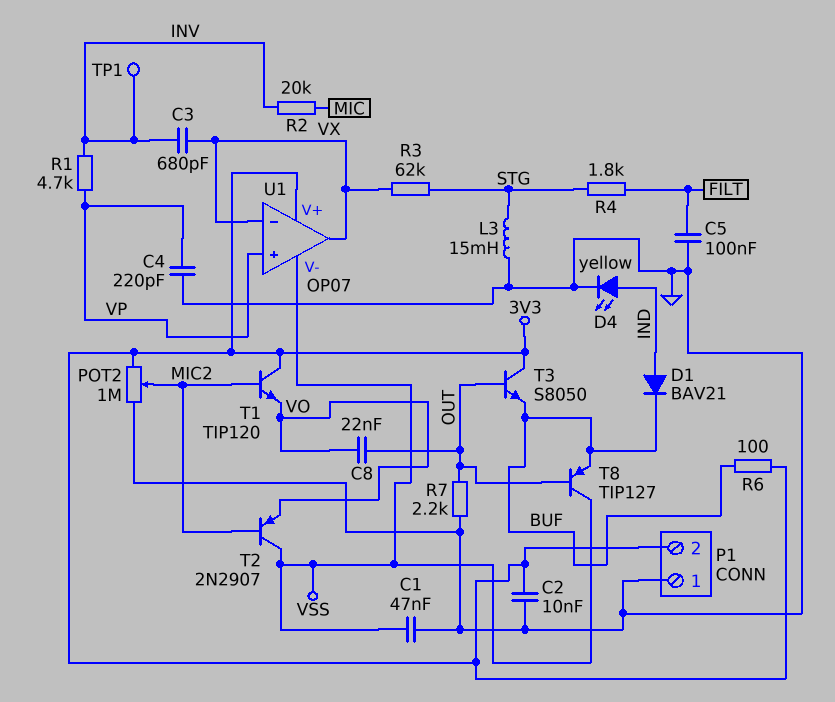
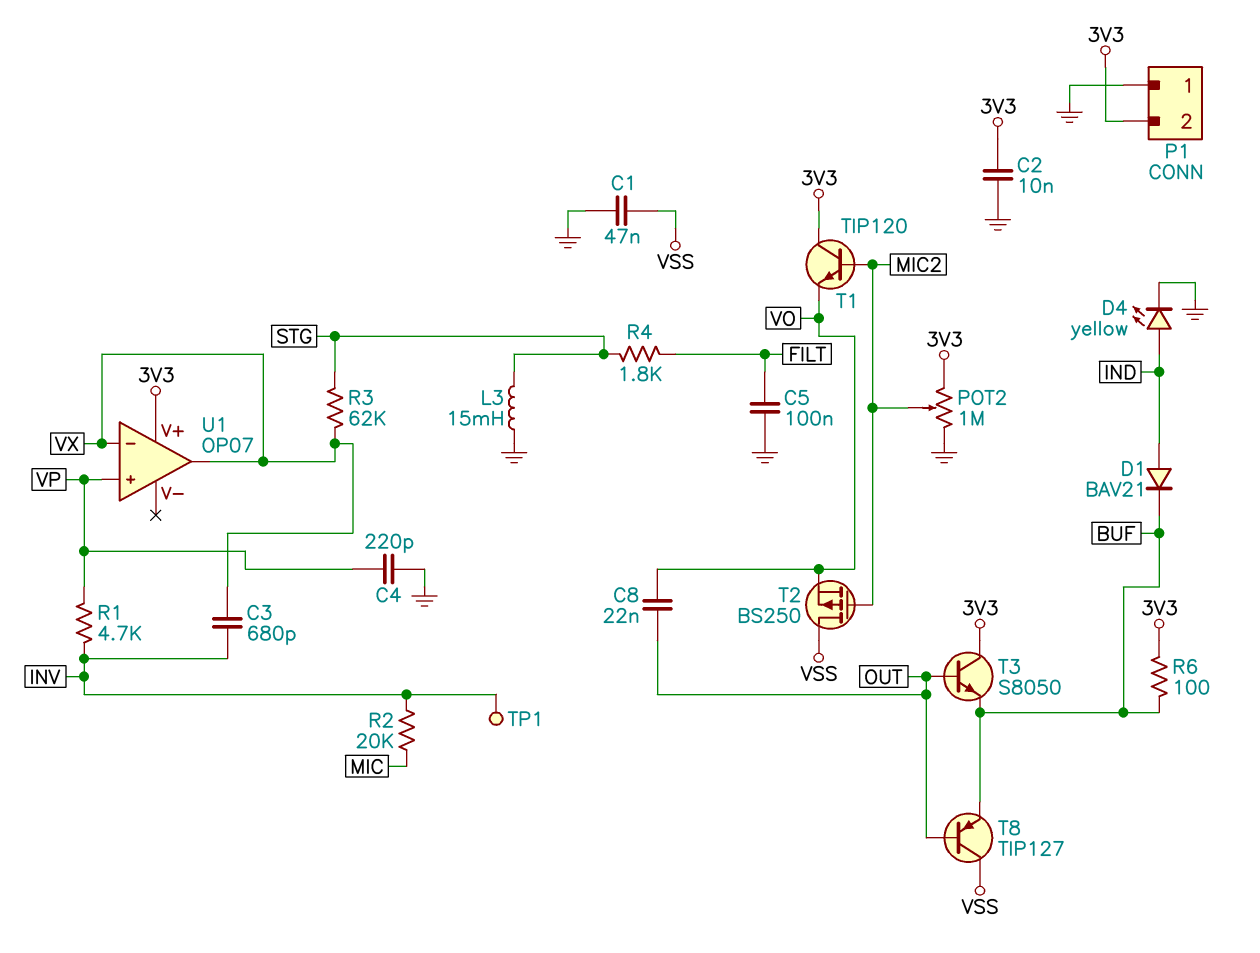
R7: 2.2k (GND, OUT) -> none
T2: PNP 2N2907 (B MIC2, C VSS, E VO) -> PMOS BS250 (G MIC2, D VSS, S VO)
U1 pin V-: VSS -> none

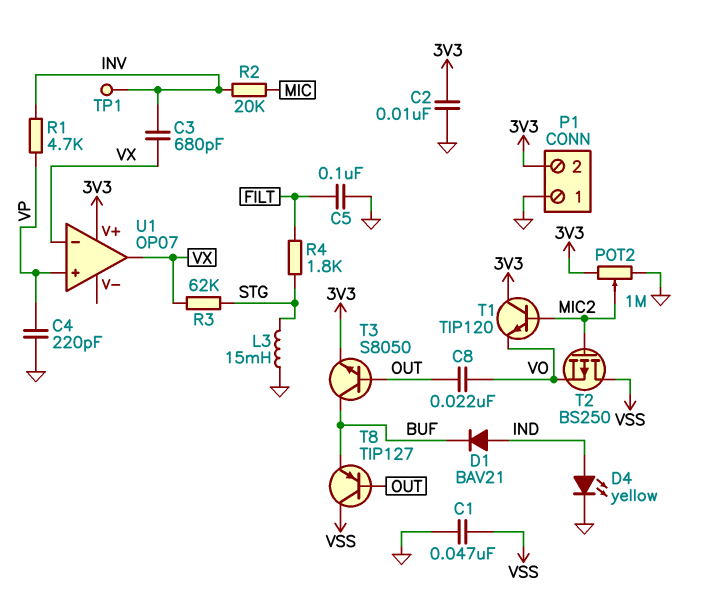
R6: 100 (3V3, BUF) -> none
T3: NPN S8050 (B OUT, C 3V3, E BUF) -> NPN S8050 (B OUT, C BUF, E 3V3)

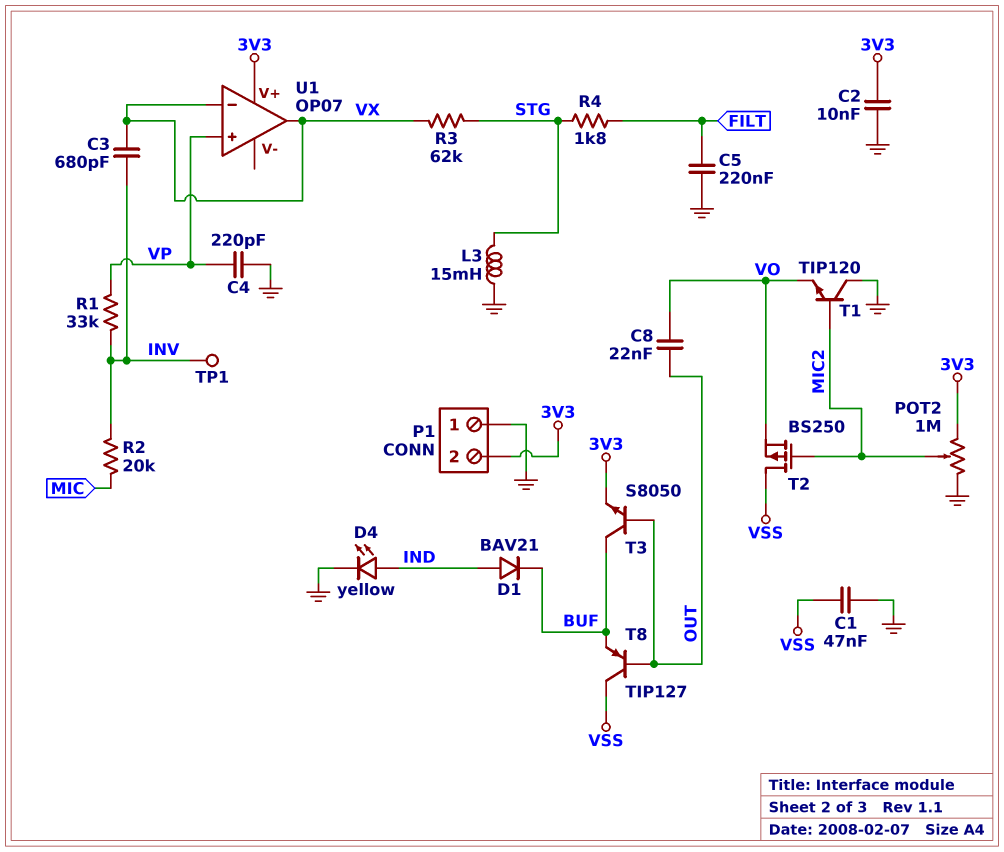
C5: 100nF (FILT, GND) -> 220nF (FILT, GND)
R1: 4.7k (INV, VP) -> 33k (INV, VP)
T1: NPN TIP120 (B MIC2, C 3V3, E VO) -> NPN TIP120 (B MIC2, C GND, E VO)

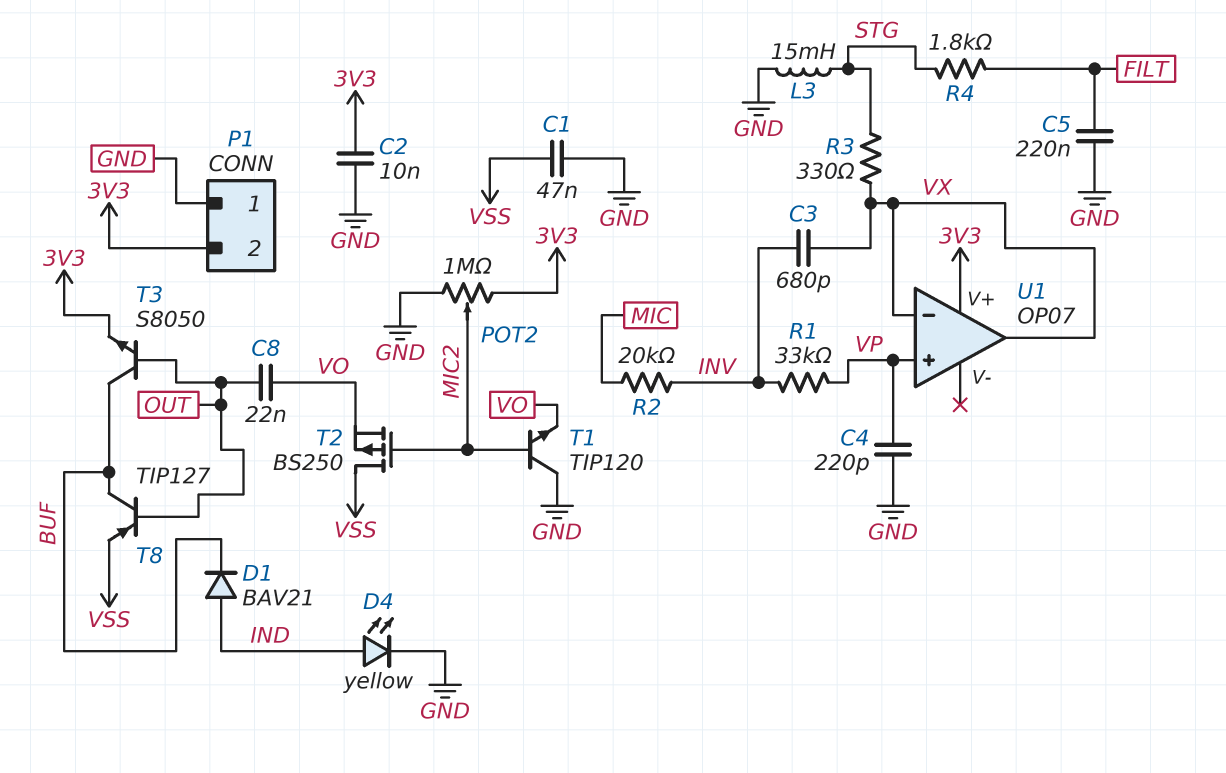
R3: 62k (STG, VX) -> 330 (STG, VX)
T8: PNP TIP127 (B OUT, C VSS, E BUF) -> PNP TIP127 (B OUT, C BUF, E VSS)
TP1: test point (INV) -> none

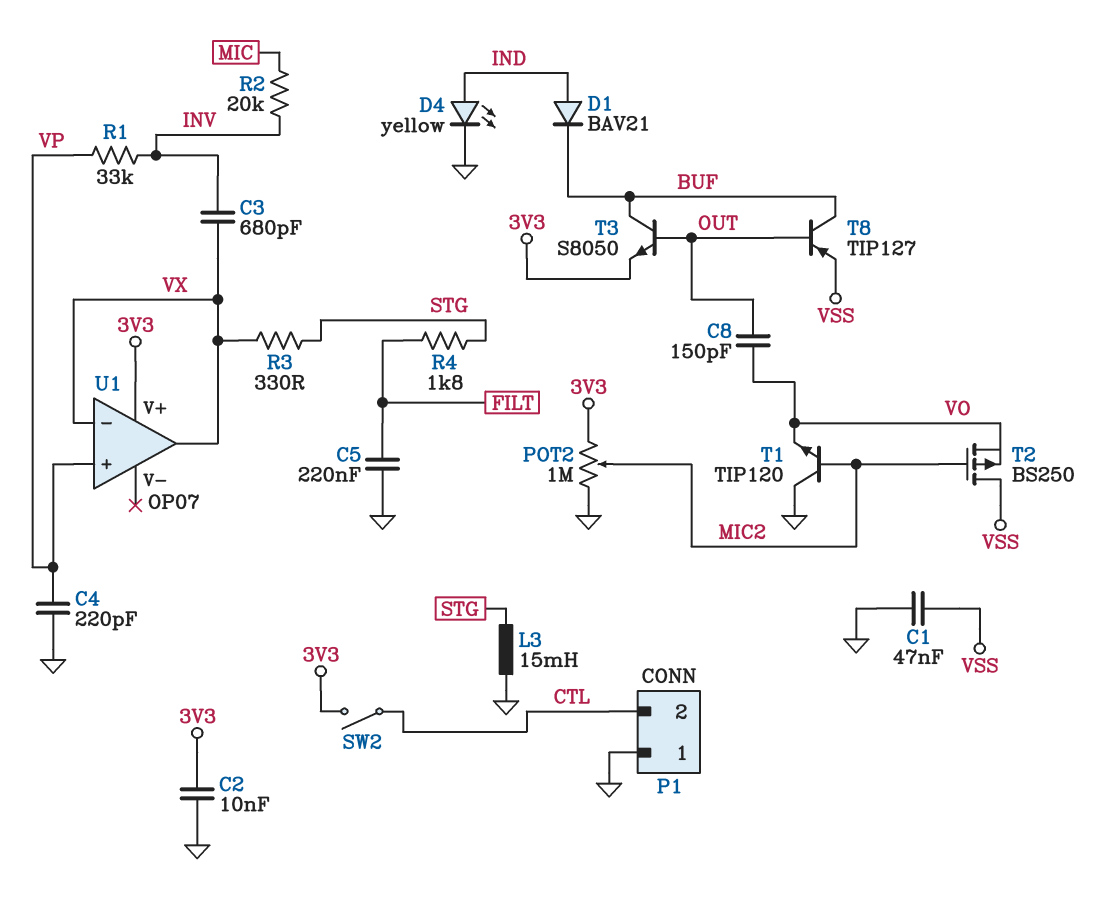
C8: 22nF (OUT, VO) -> 150pF (OUT, VO)
P1 pin 2: 3V3 -> CTL
SW2: none -> switch (3V3, CTL)

